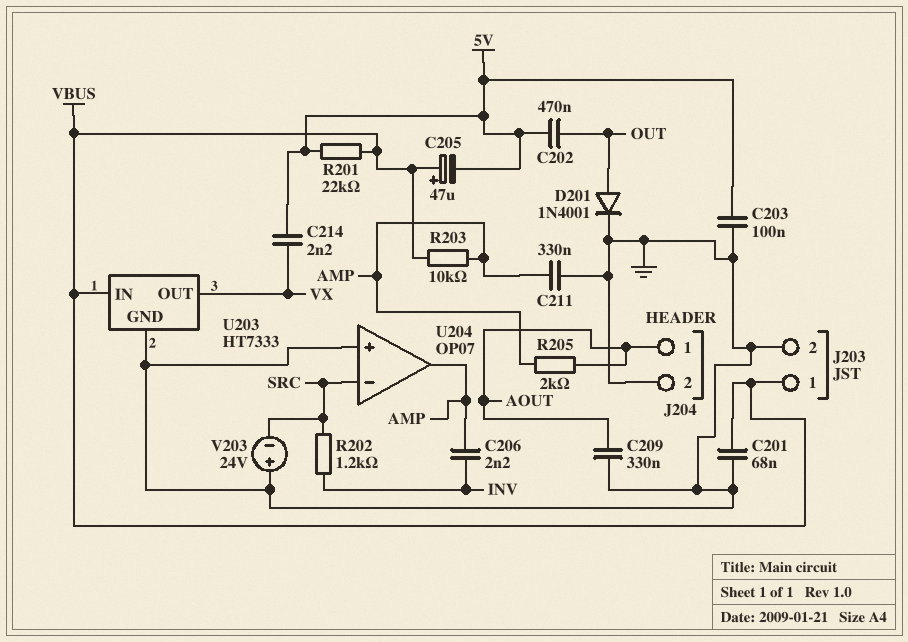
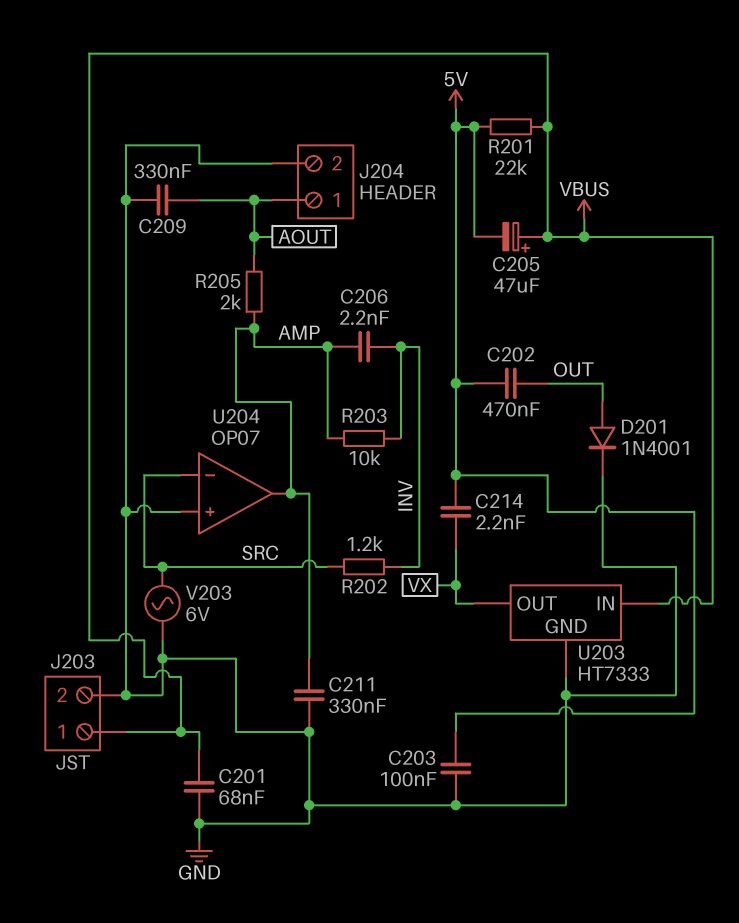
R203: 10k (AMP, VBUS) -> 10k (AMP, INV)
V203: 24V (plus GND, minus SRC) -> AC 6V (GND, SRC)

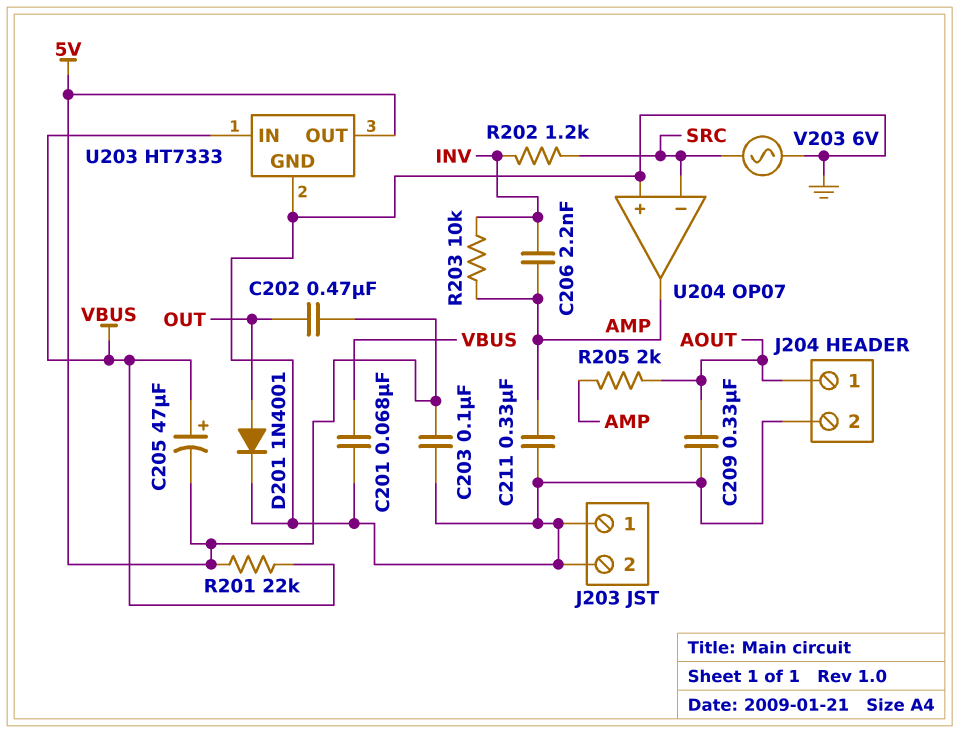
C214: 2.2nF (5V, VX) -> none
J203 pin 1: VBUS -> GND
U203 pin OUT: VX -> 5V

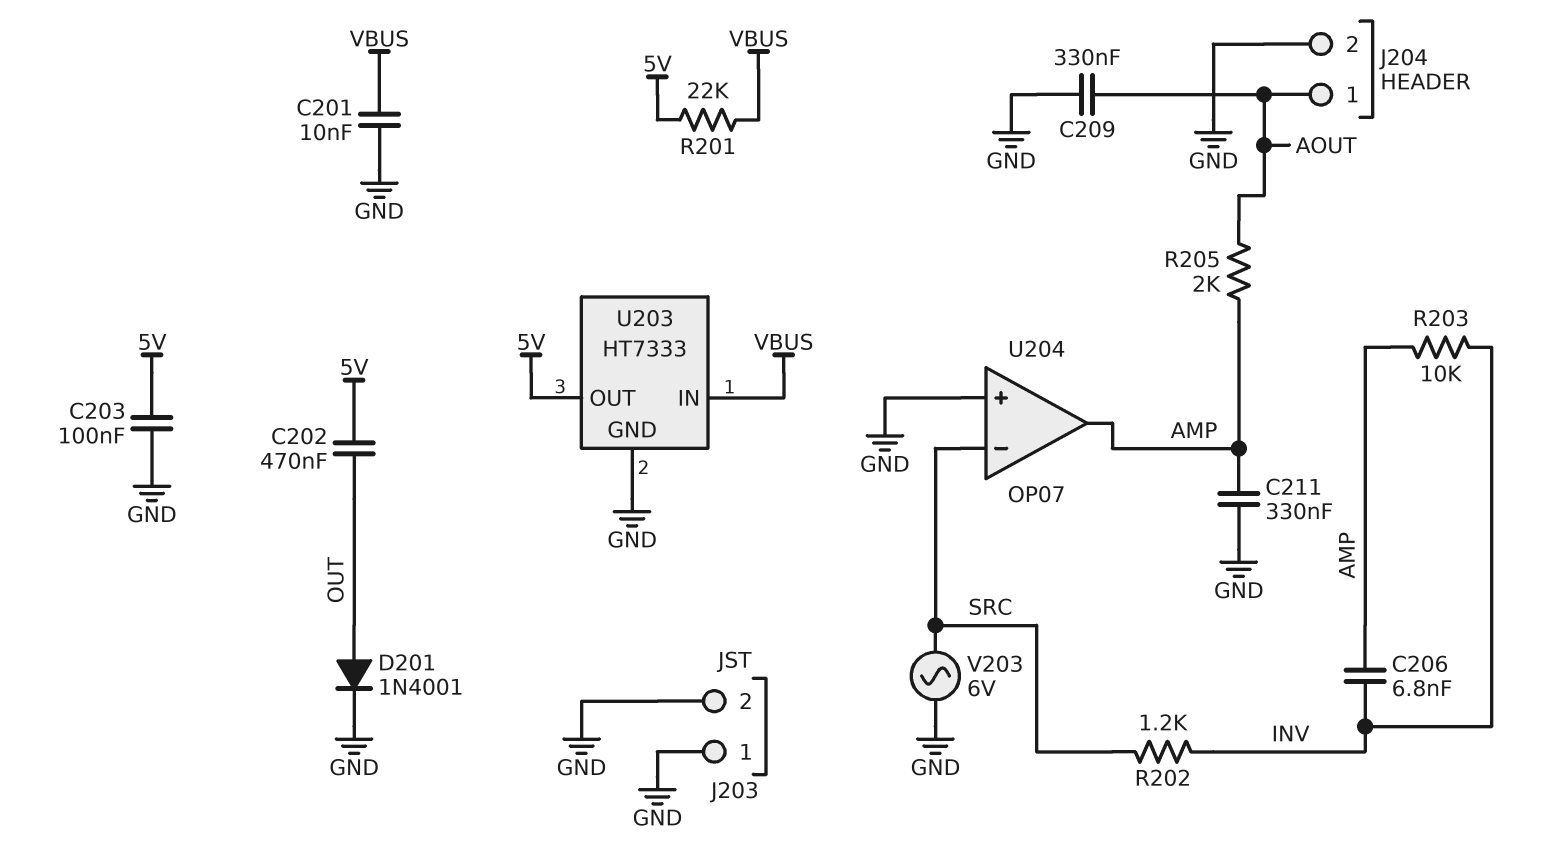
C201: 68nF (GND, VBUS) -> 10nF (GND, VBUS)
C205: 47uF (plus VBUS, minus 5V) -> none
C206: 2.2nF (AMP, INV) -> 6.8nF (AMP, INV)

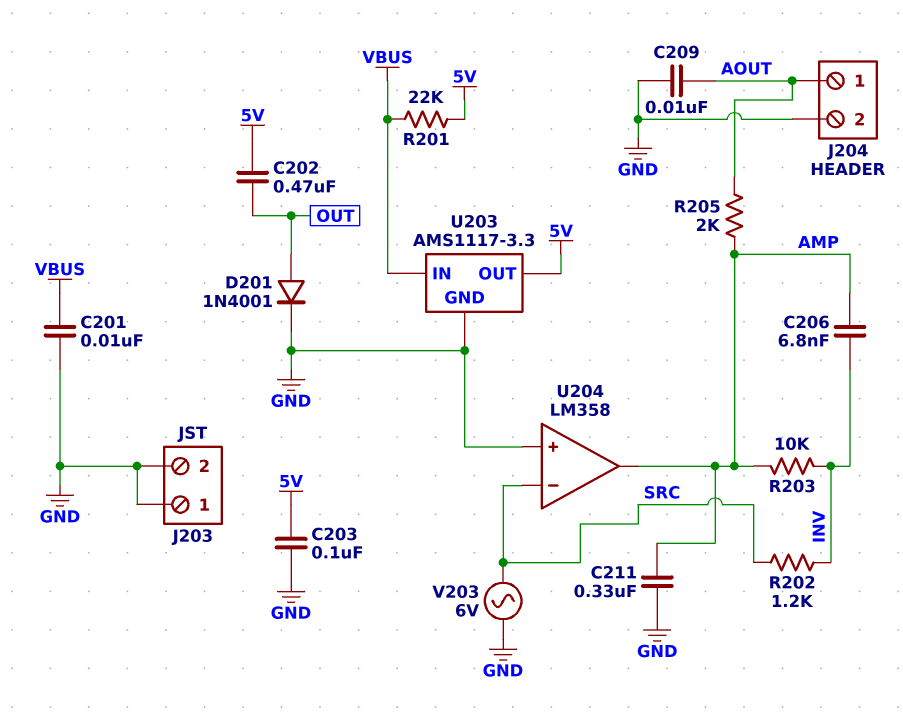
C209: 330nF (AOUT, GND) -> 10nF (AOUT, GND)
U203: HT7333 -> AMS1117-3.3
U204: OP07 -> LM358

